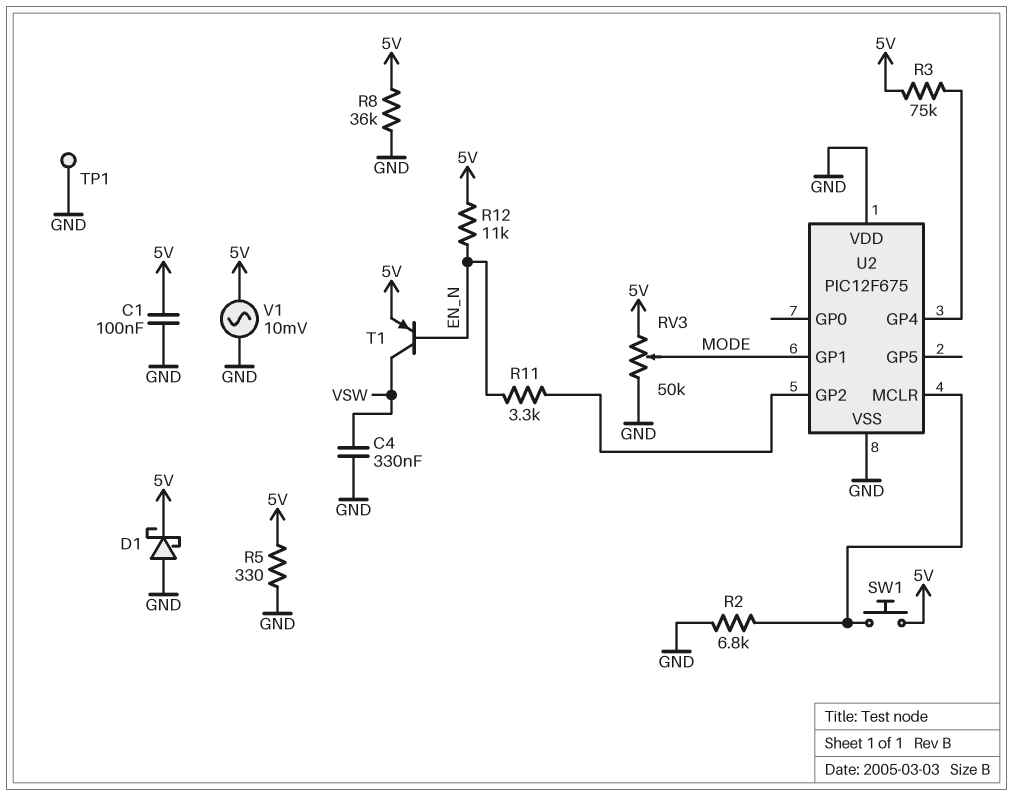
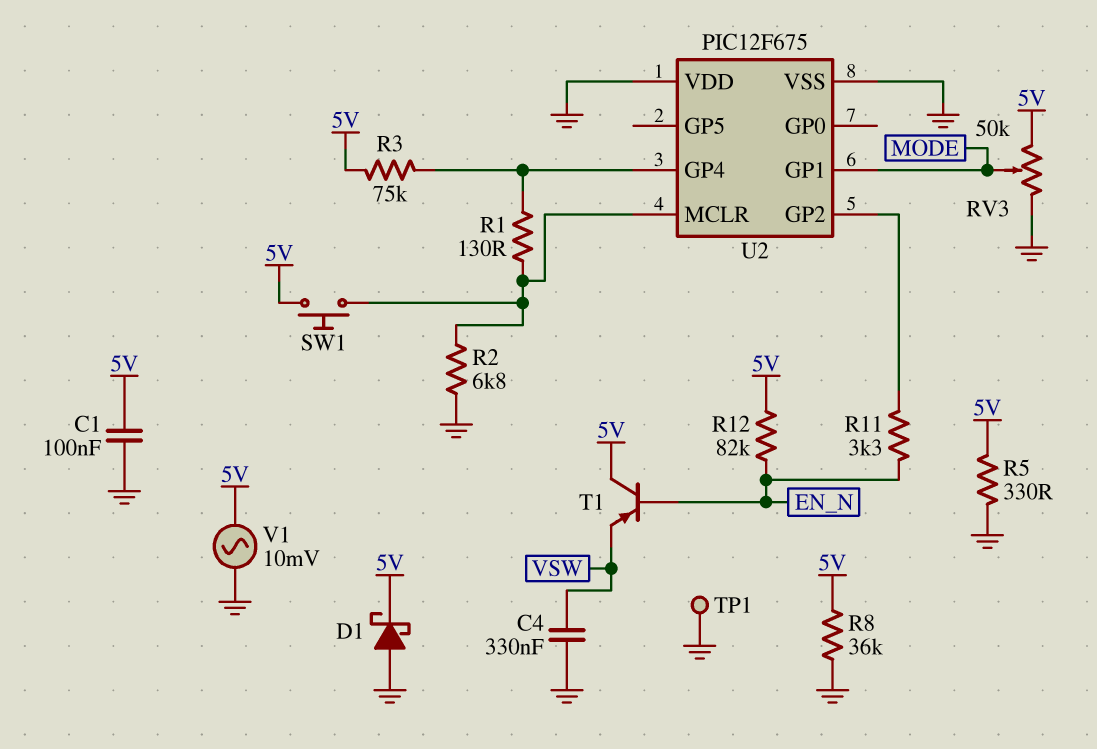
R1: none -> 130 (U2/GP4, U2/MCLR)
R12: 11k (5V, EN_N) -> 82k (5V, EN_N)
T1: PNP (B EN_N, C VSW, E 5V) -> PNP (B EN_N, C 5V, E VSW)

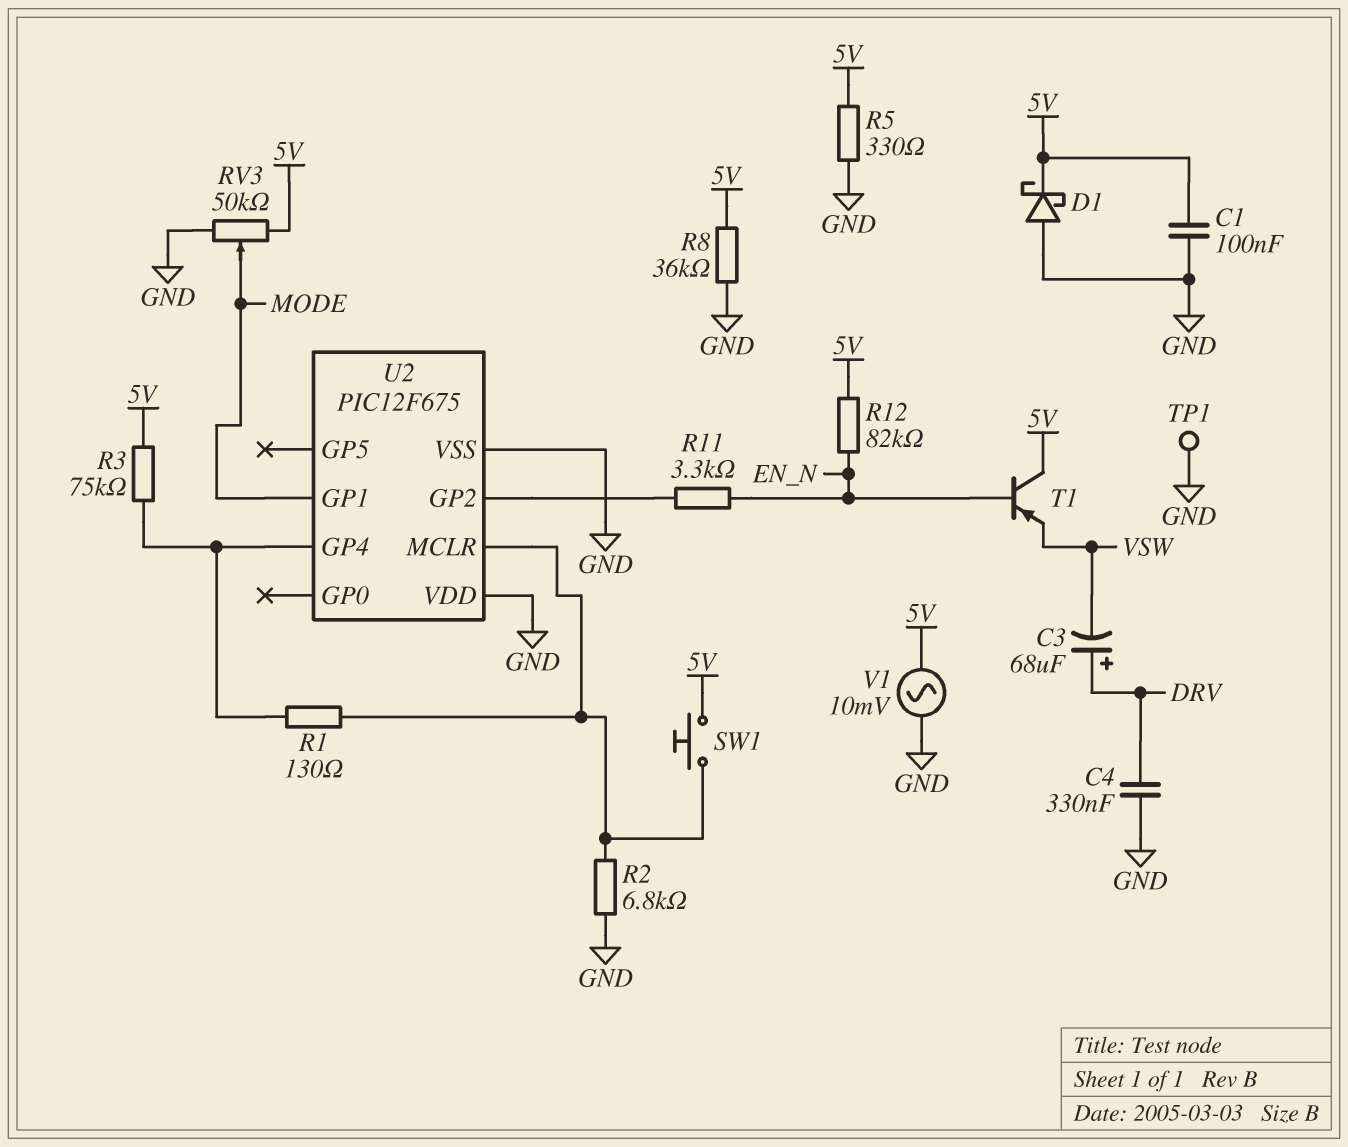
C3: none -> 68uF (plus DRV, minus VSW)
C4: 330nF (GND, VSW) -> 330nF (DRV, GND)

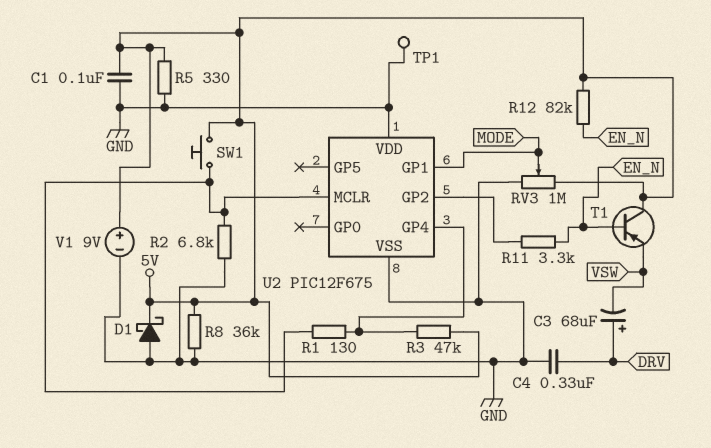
R3: 75k (5V, U2/GP4) -> 47k (5V, U2/GP4)
RV3: 50k (5V, GND, wiper MODE) -> 1M (5V, GND, wiper MODE)
V1: AC 10mV (5V, GND) -> 9V (plus 5V, minus GND)

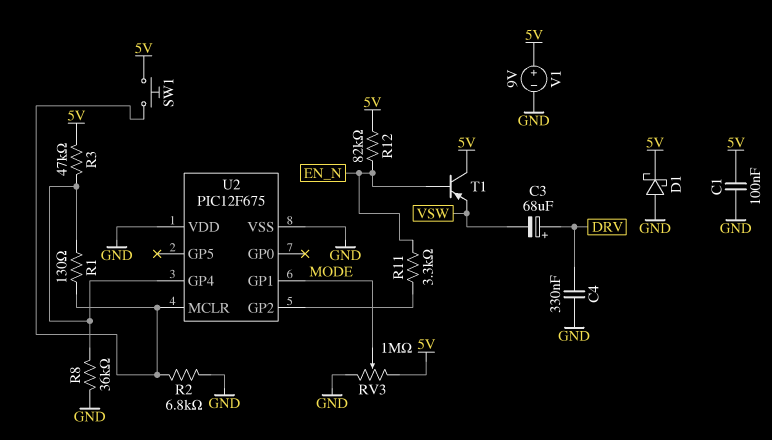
R5: 330 (5V, GND) -> none
R8: 36k (5V, GND) -> 36k (GND, U2/GP4)
TP1: test point (GND) -> none

